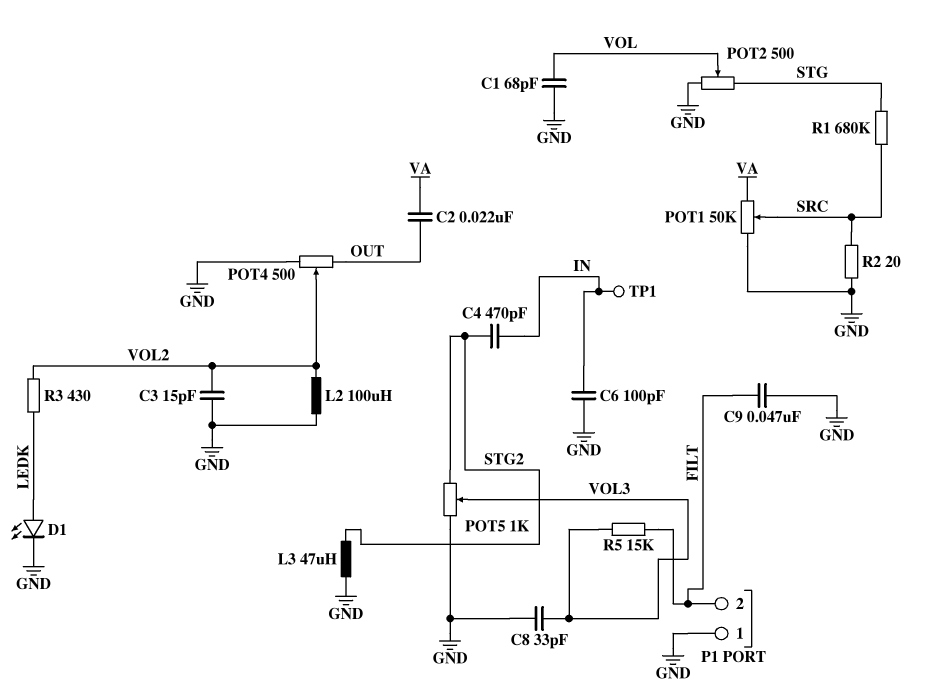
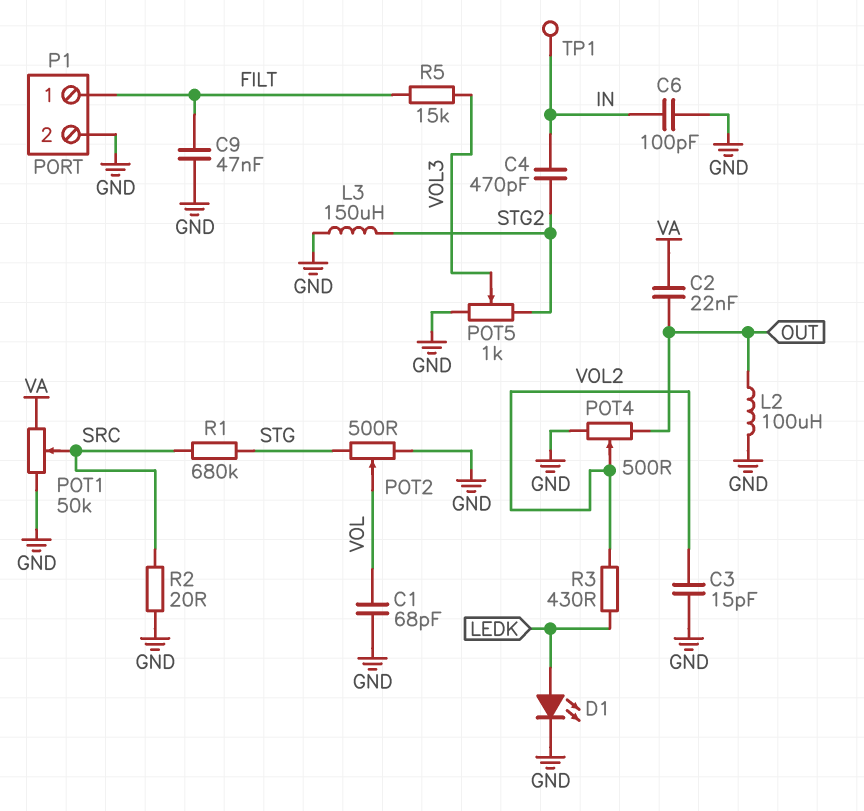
C8: 33pF (GND, VOL3) -> none
L2: 100uH (GND, VOL2) -> 100uH (GND, OUT)
L3: 47uH (GND, STG2) -> 150uH (GND, STG2)
P1 pin 1: GND -> FILT
P1 pin 2: FILT -> GND

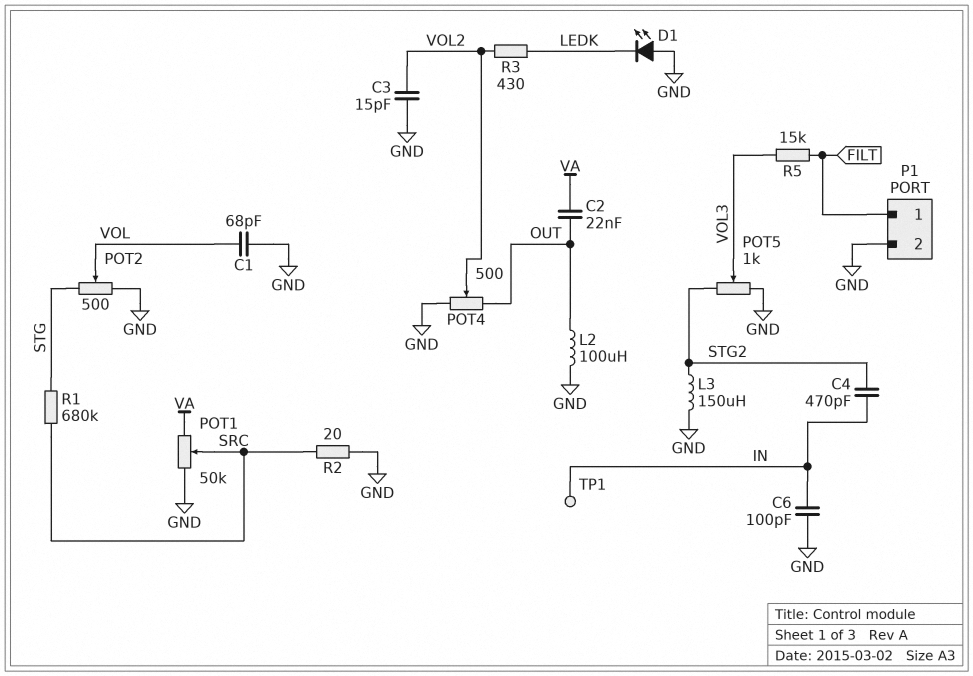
C9: 47nF (FILT, GND) -> none
D1: LED (A LEDK, K GND) -> LED (A GND, K LEDK)

